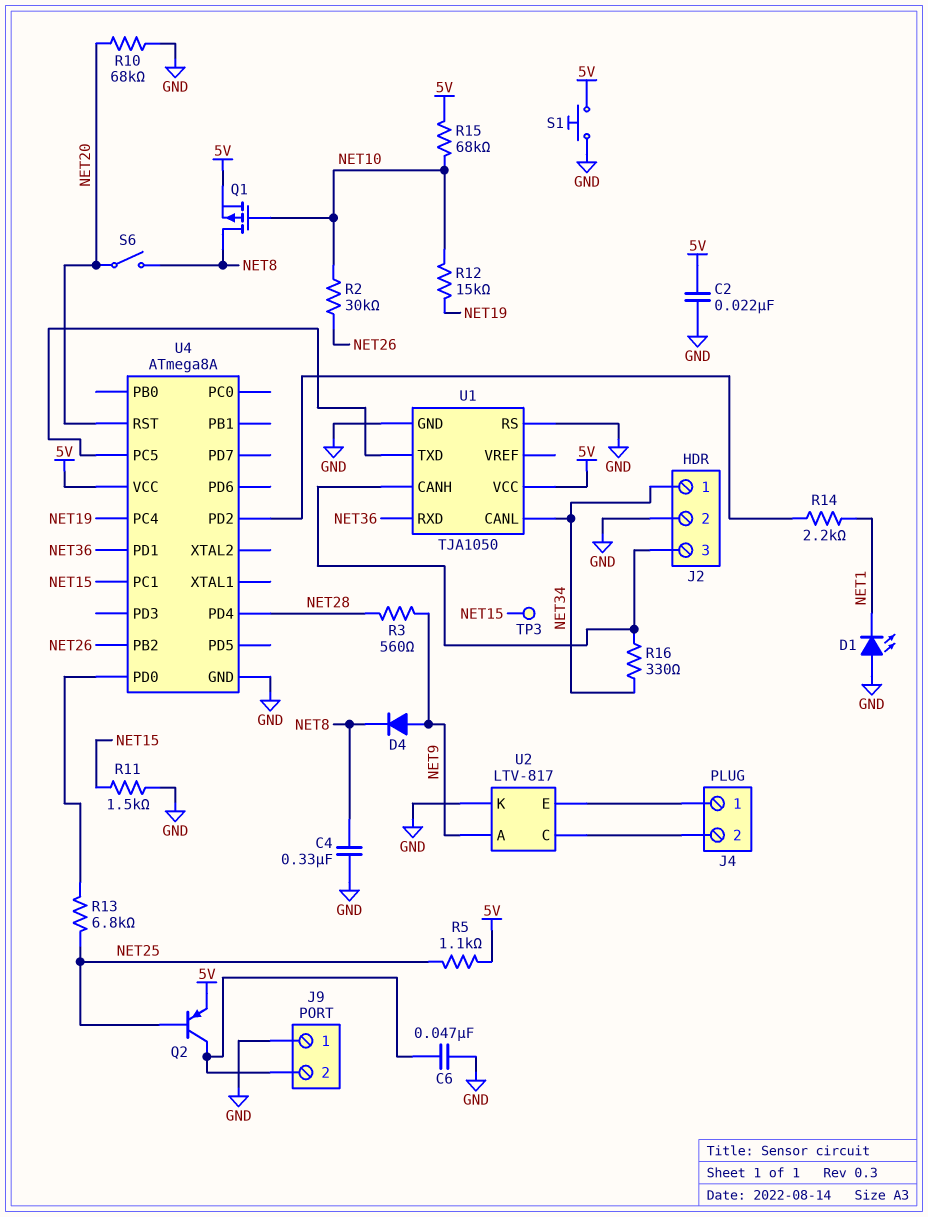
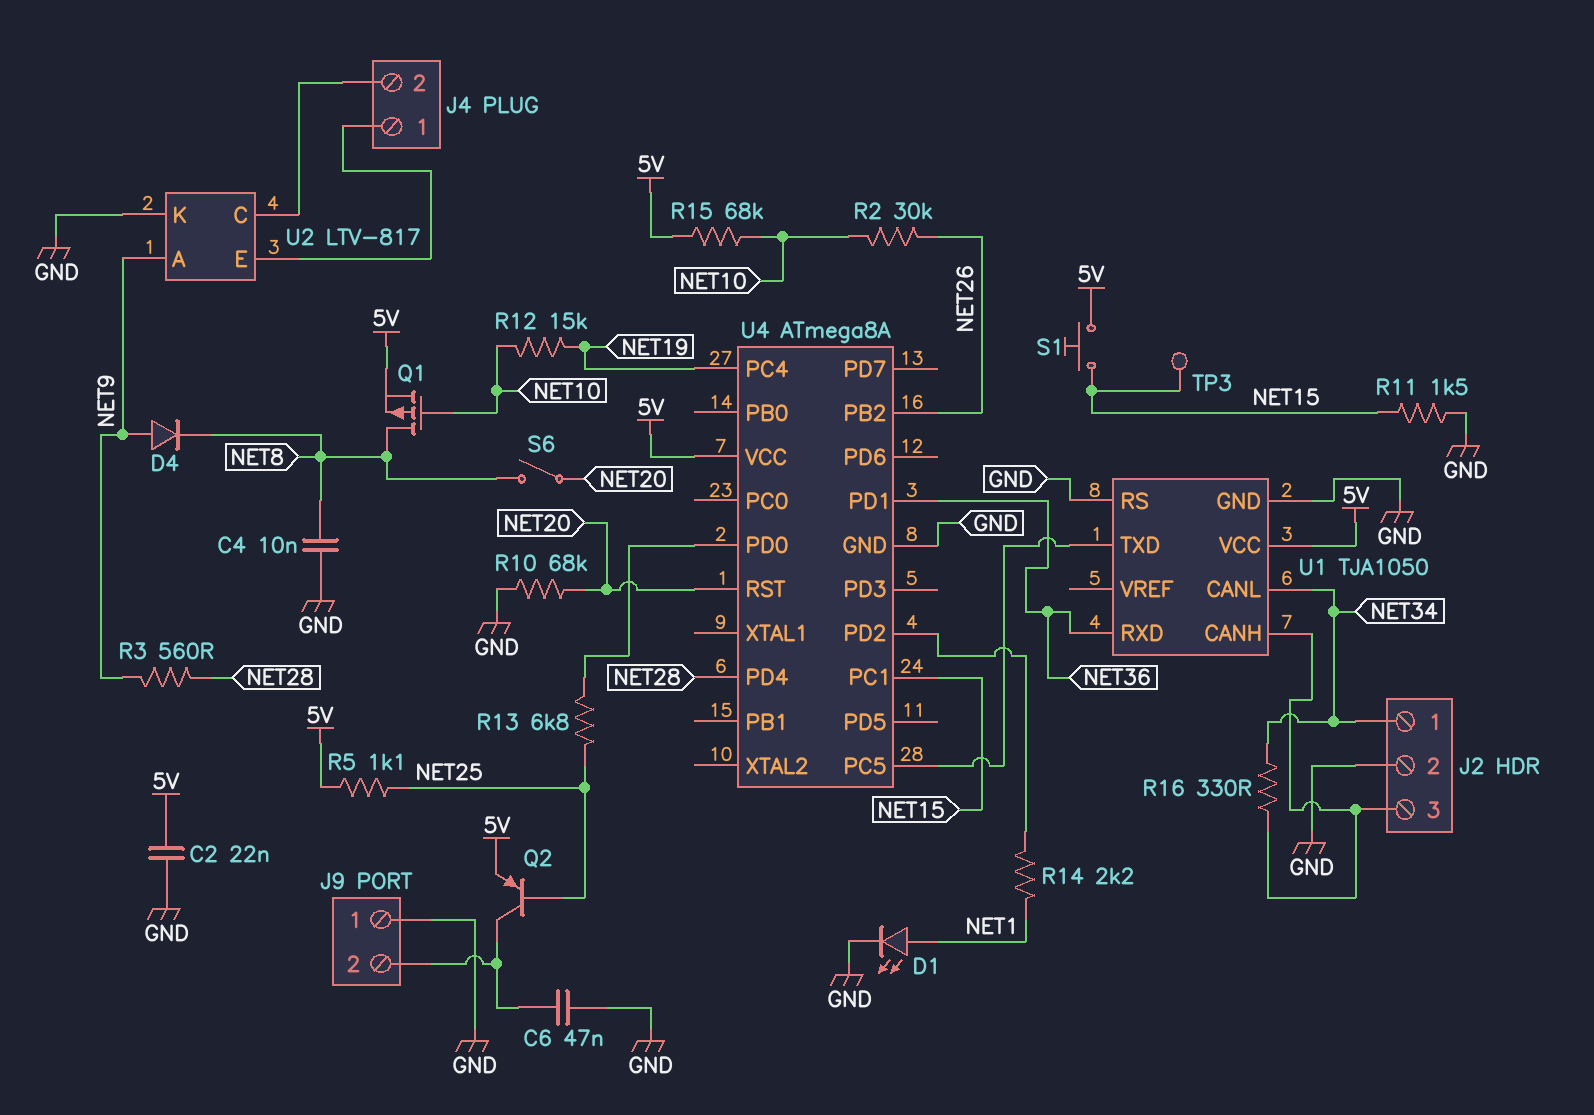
C4: 330nF (GND, NET8) -> 10nF (GND, NET8)
D1: LED (A GND, K NET1) -> LED (A NET1, K GND)
S1: button (5V, GND) -> button (5V, NET15)

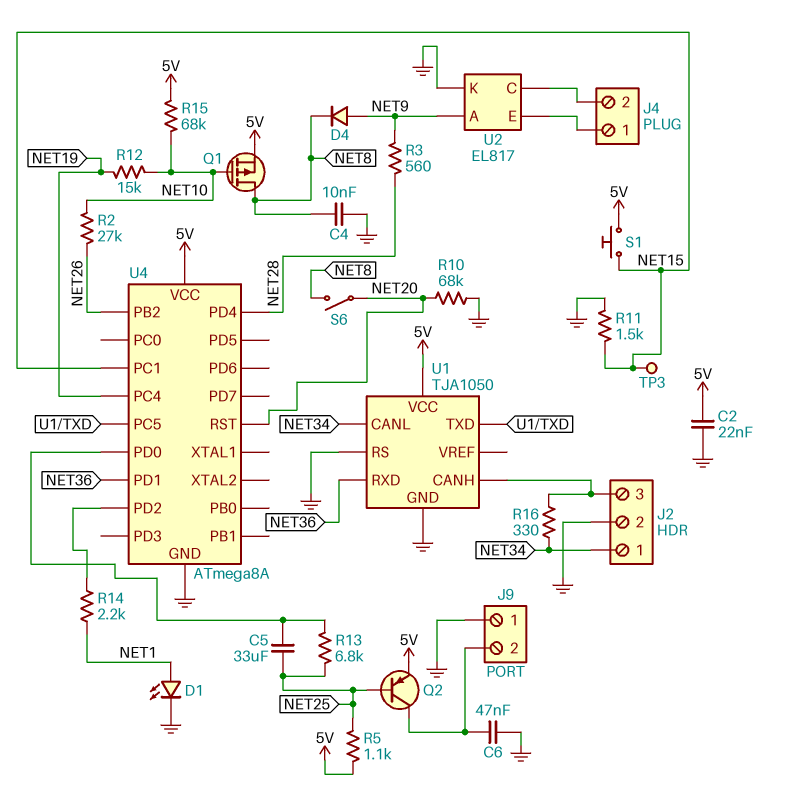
C5: none -> 33uF (NET25, U4/PD0)
R2: 30k (NET10, NET26) -> 27k (NET10, NET26)
U2: LTV-817 -> EL817

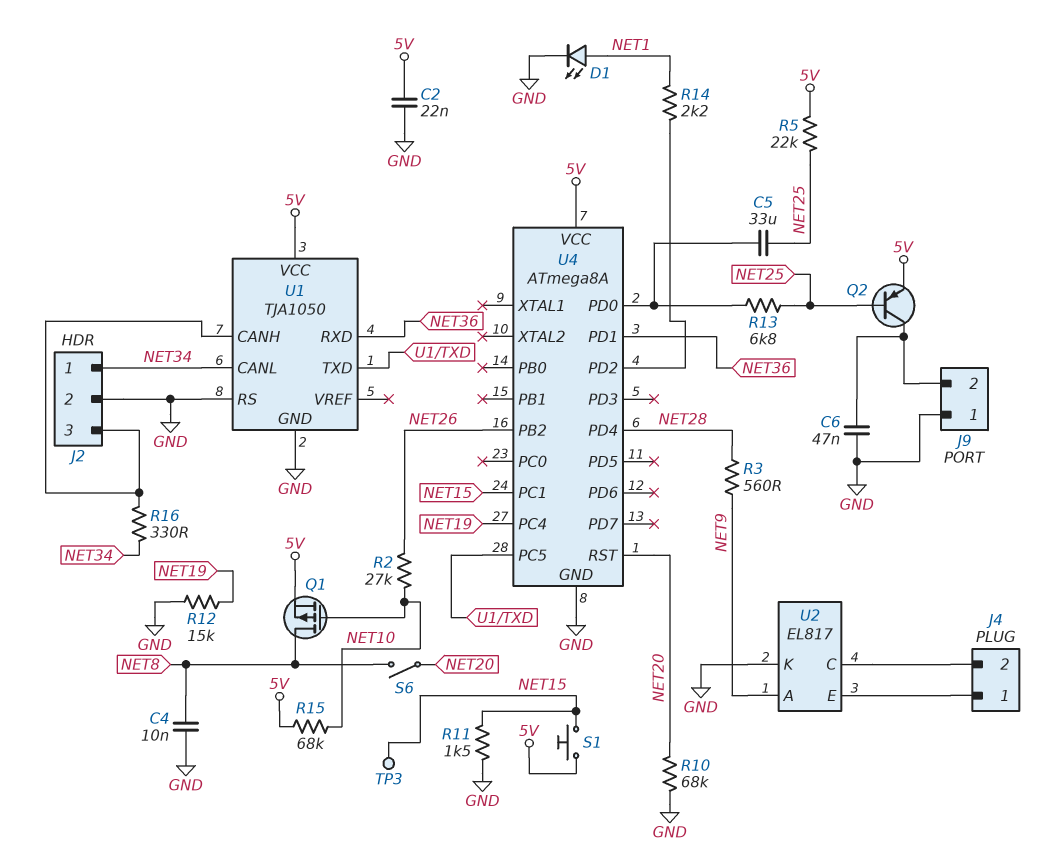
D4: diode (A NET9, K NET8) -> none
R5: 1.1k (5V, NET25) -> 22k (5V, NET25)
R12: 15k (NET10, NET19) -> 15k (GND, NET19)

